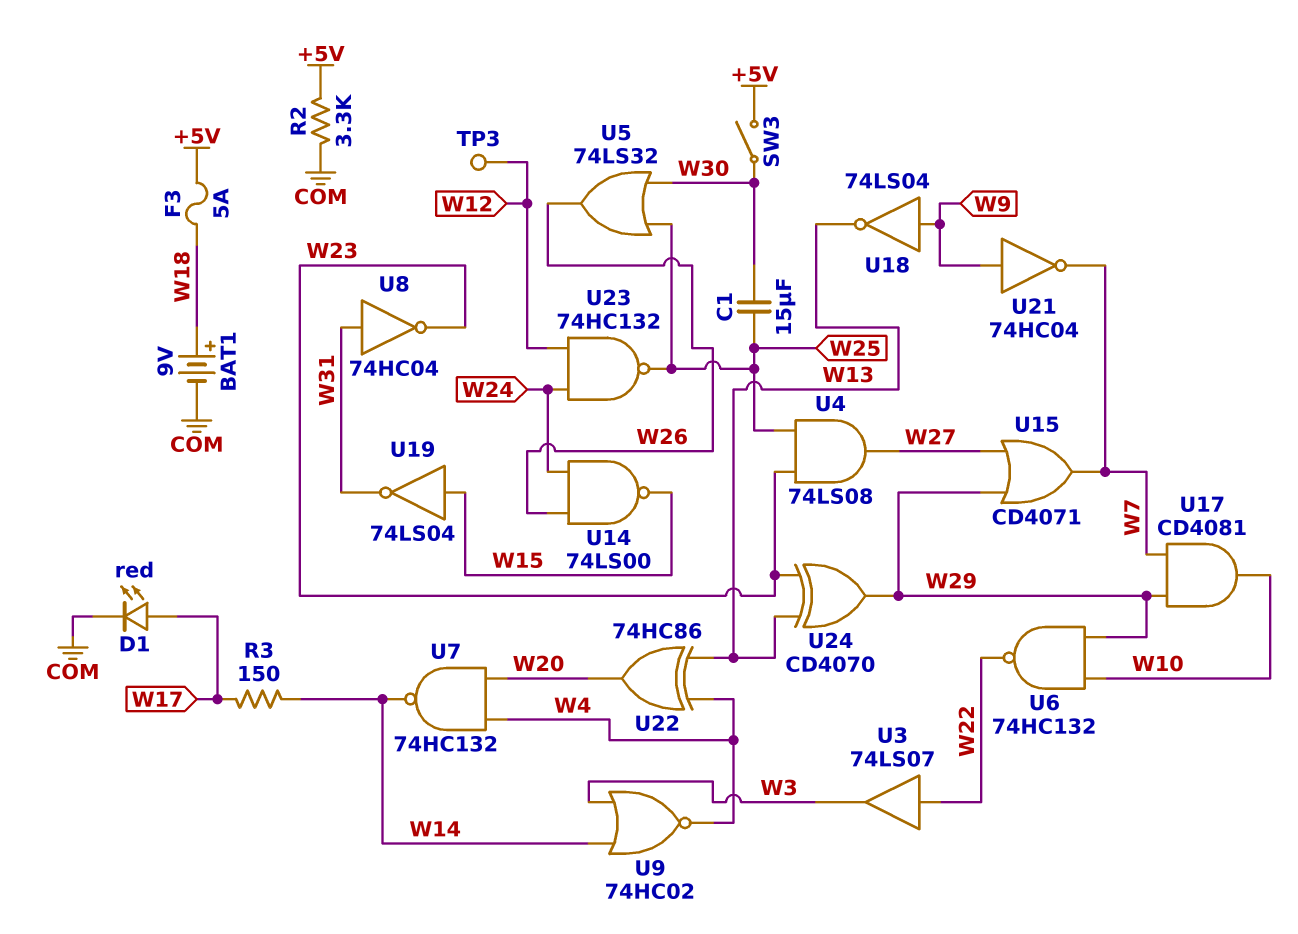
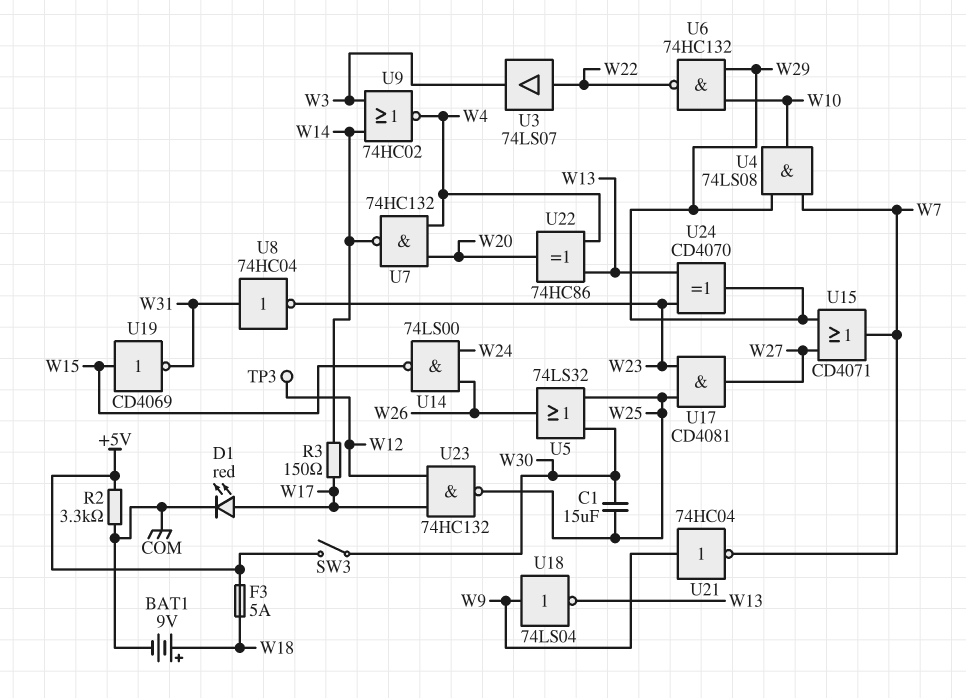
U4: AND 74LS08 (in W23, in W25, out W27) -> AND 74LS08 (in W7, in W29, out W10)
U17: AND CD4081 (in W7, in W29, out W10) -> AND CD4081 (in W23, in W25, out W27)
U19: NOT 74LS04 (in W15, out W31) -> NOT CD4069 (in W15, out W31)
U23: NAND 74HC132 (in W12, in W24, out W25) -> NAND 74HC132 (in W12, in W17, out W25)

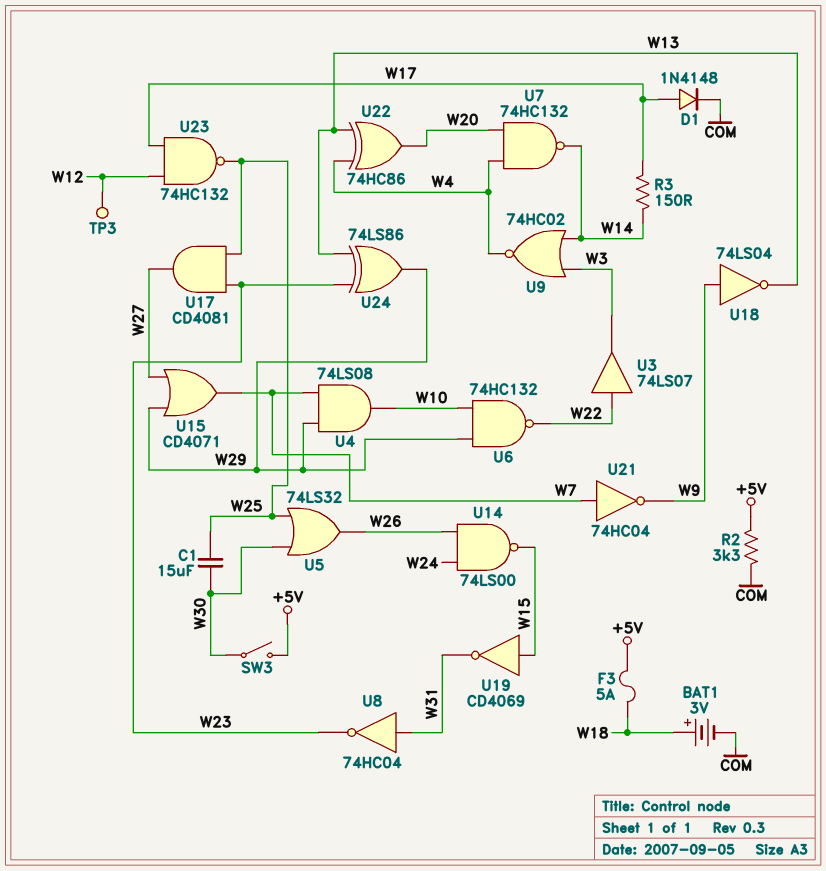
BAT1: 9V (plus W18, minus COM) -> 3V (plus W18, minus COM)
D1: LED red (A W17, K COM) -> diode 1N4148 (A W17, K COM)
U21: NOT 74HC04 (in W9, out W7) -> NOT 74HC04 (in W7, out W9)
U24: XOR CD4070 (in W13, in W23, out W29) -> XOR 74LS86 (in W13, in W23, out W29)

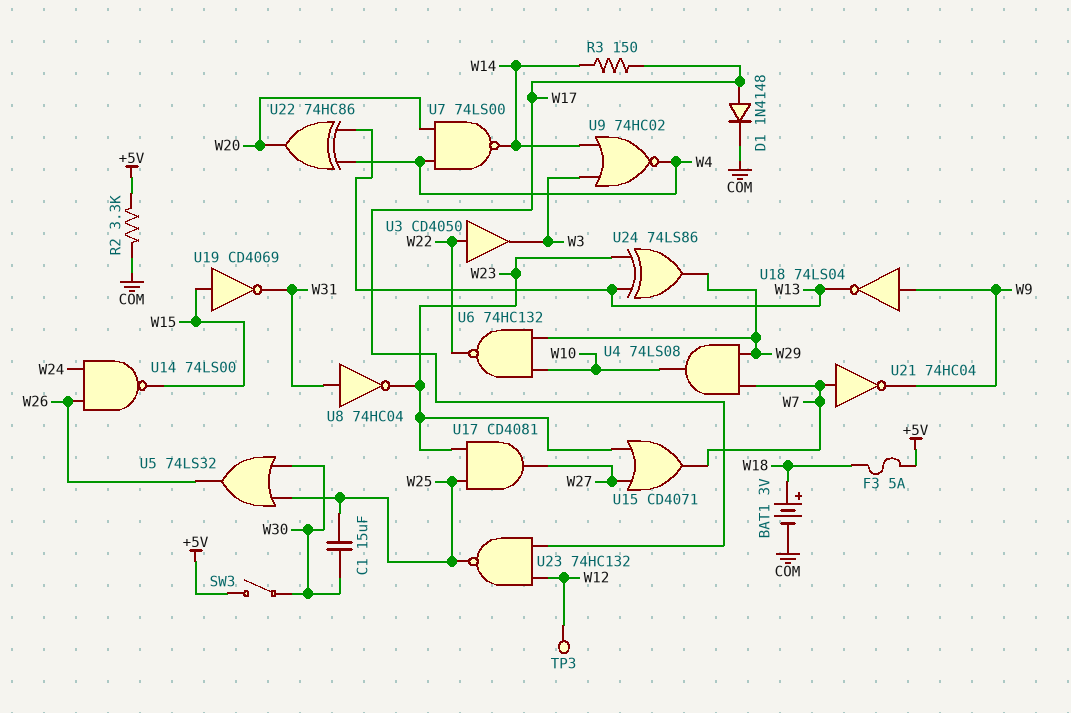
U3: buffer 74LS07 (in W22, out W3) -> buffer CD4050 (in W22, out W3)
U7: NAND 74HC132 (in W4, in W20, out W14) -> NAND 74LS00 (in W4, in W20, out W14)
U15: OR CD4071 (in W27, in W29, out W7) -> OR CD4071 (in W23, in W27, out W7)

